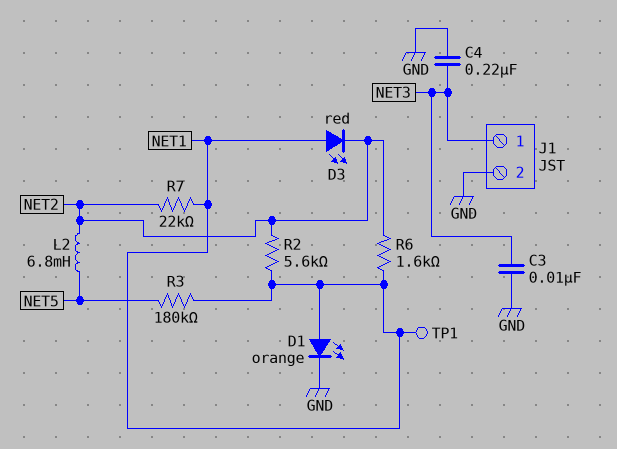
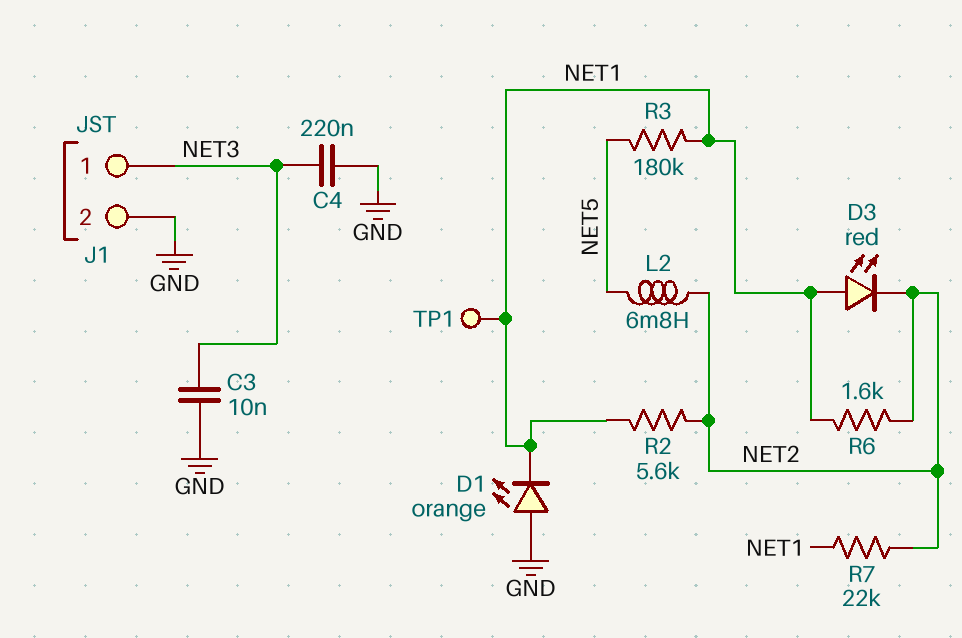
D1: LED orange (A NET1, K GND) -> LED orange (A GND, K NET1)

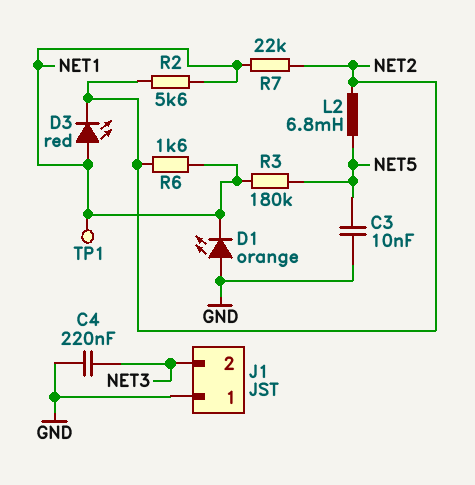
C3: 10nF (GND, NET3) -> 10nF (GND, NET5)
J1 pin 1: NET3 -> GND
J1 pin 2: GND -> NET3

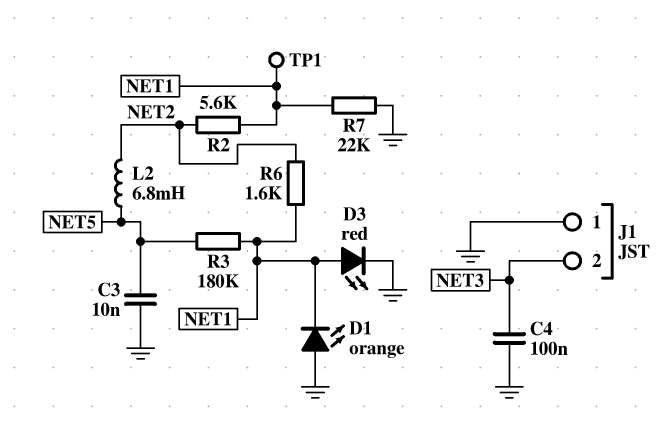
C4: 220nF (GND, NET3) -> 100nF (GND, NET3)
D3: LED red (A NET1, K NET2) -> LED red (A NET1, K GND)
R7: 22k (NET1, NET2) -> 22k (GND, NET1)

